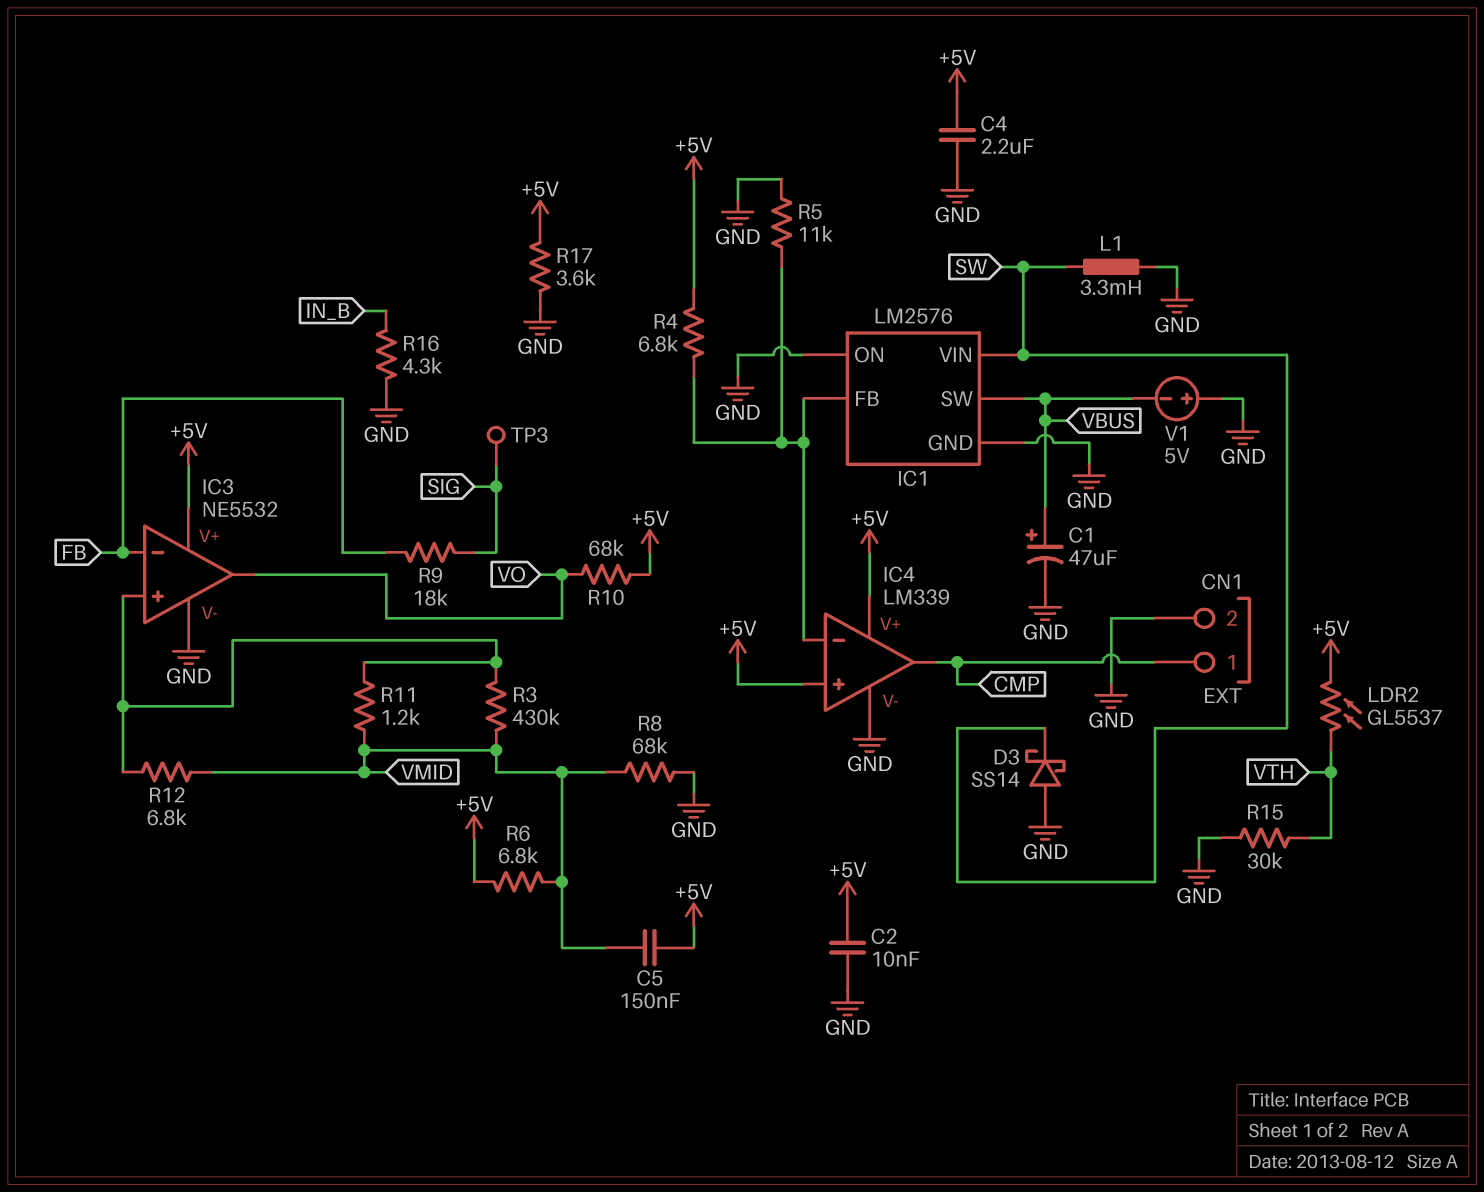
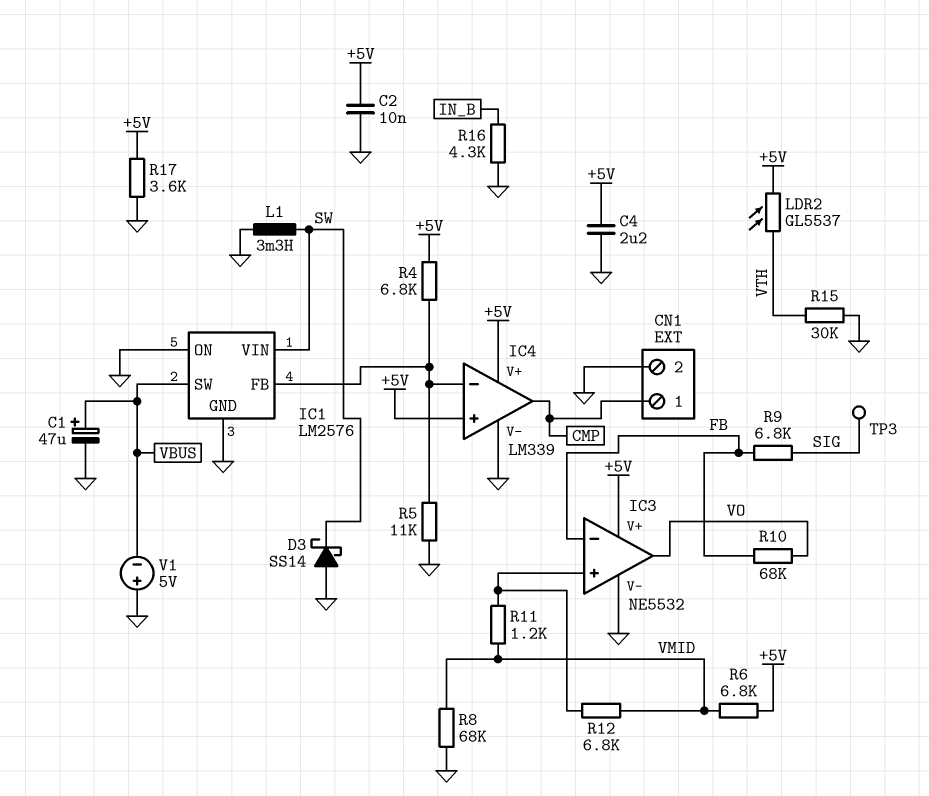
C5: 150nF (+5V, VMID) -> none
R3: 430k (IC3/in+, VMID) -> none
R9: 18k (FB, SIG) -> 6.8k (FB, SIG)
R10: 68k (+5V, VO) -> 68k (FB, VO)

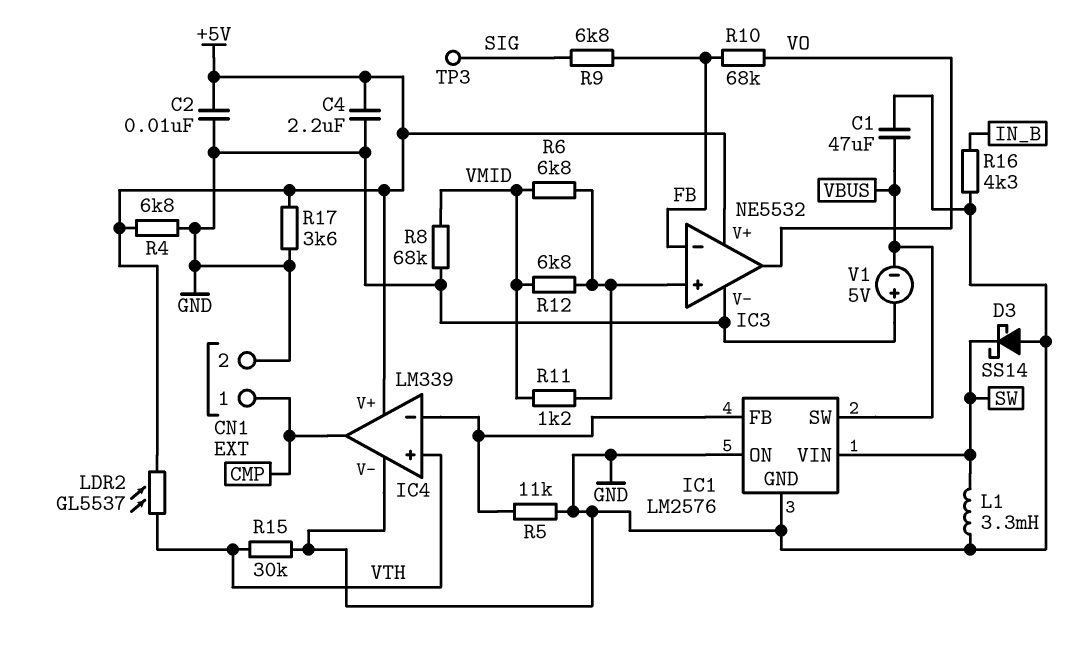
C1: 47uF (plus VBUS, minus GND) -> 47uF (GND, VBUS)
IC4 pin in+: +5V -> VTH
R4: 6.8k (+5V, IC1/FB) -> 6.8k (+5V, GND)
R6: 6.8k (+5V, VMID) -> 6.8k (IC3/in+, VMID)

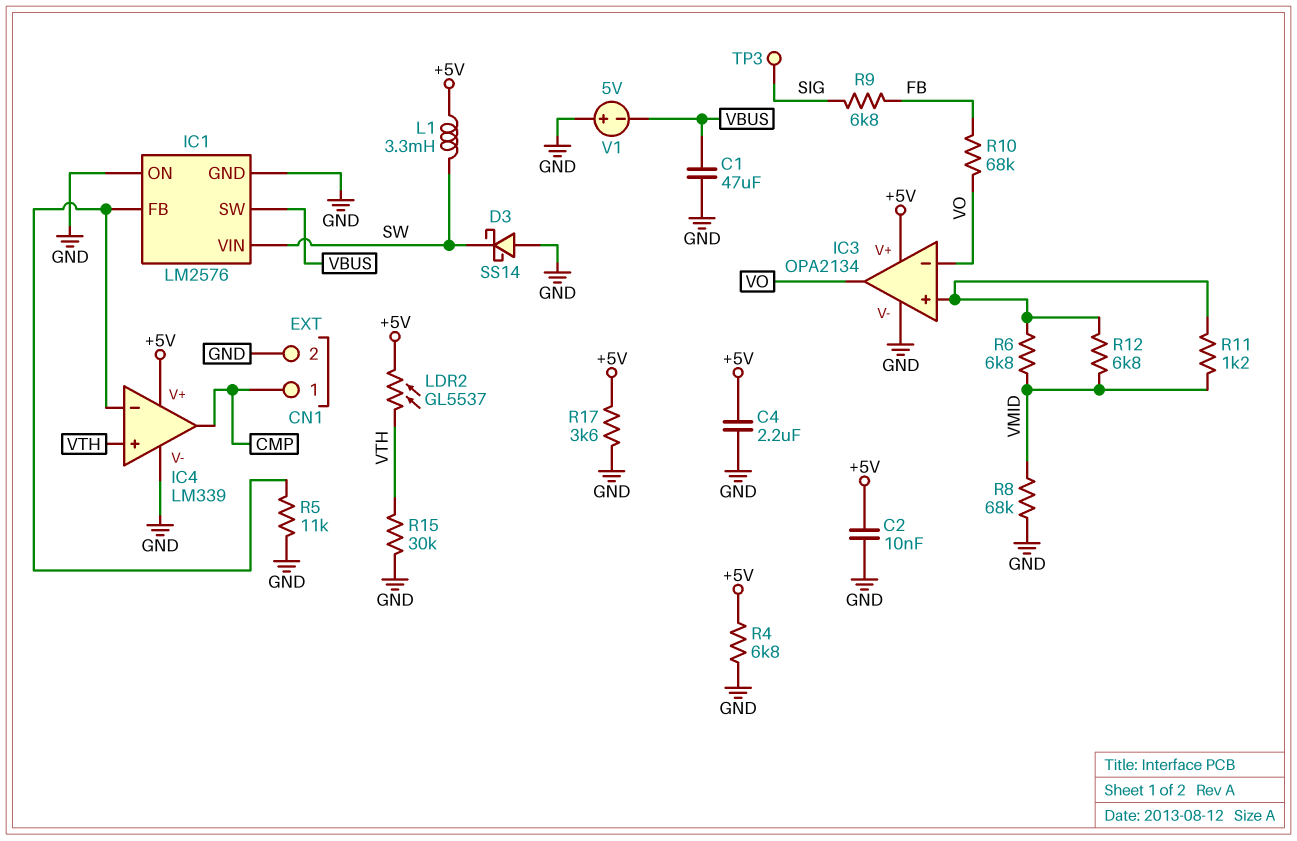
IC3: NE5532 -> OPA2134
IC3 pin in-: FB -> VO
L1: 3.3mH (GND, SW) -> 3.3mH (+5V, SW)
R16: 4.3k (GND, IN_B) -> none

